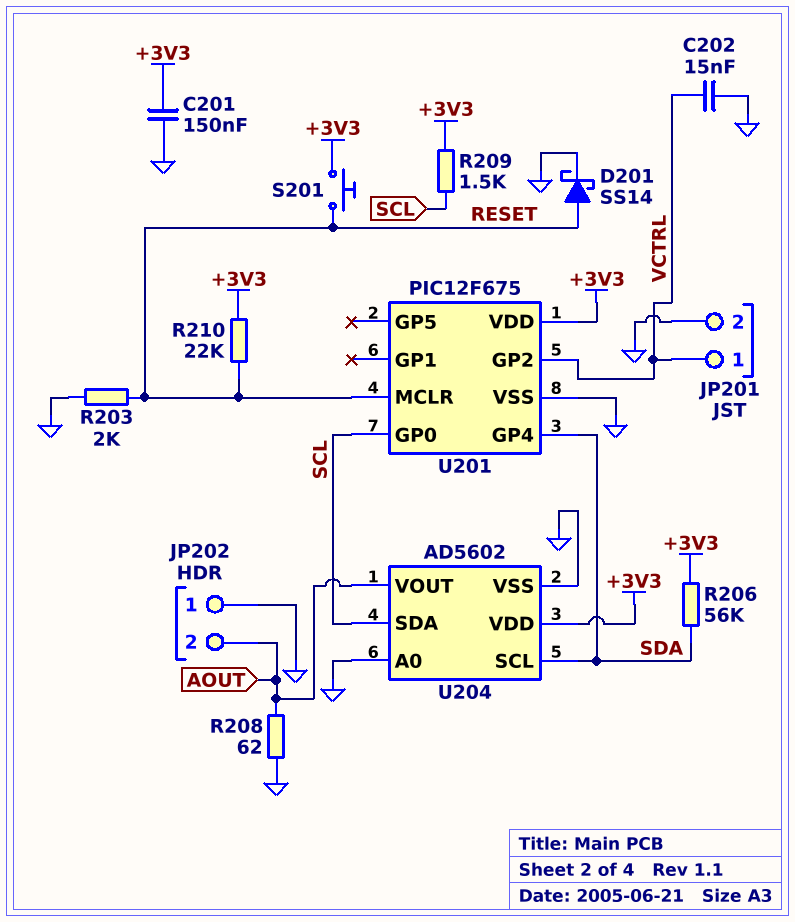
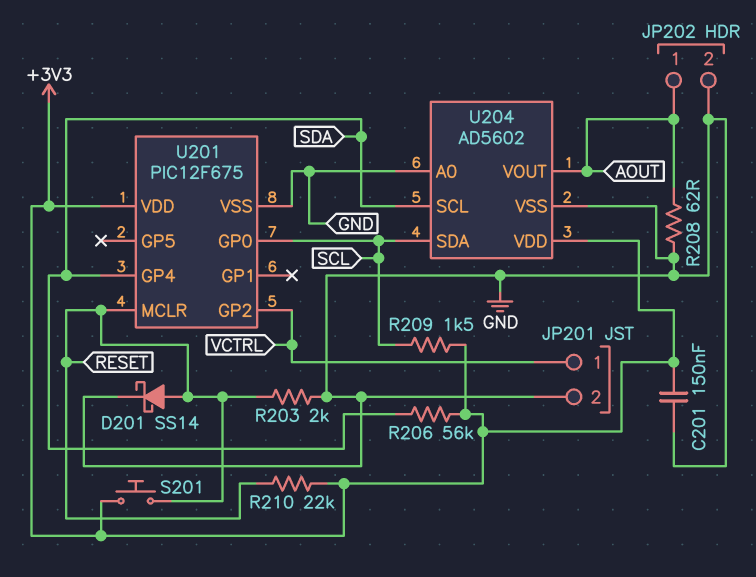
C202: 15nF (GND, VCTRL) -> none
JP202 pin 1: GND -> AOUT
JP202 pin 2: AOUT -> GND

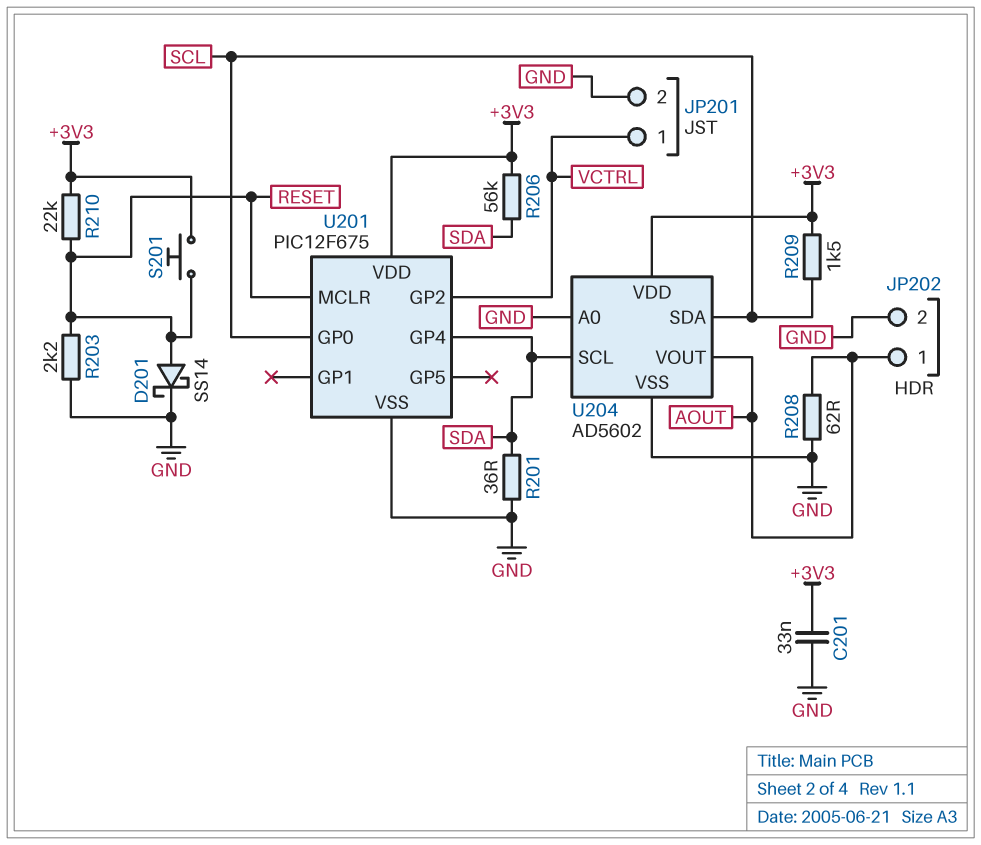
C201: 150nF (+3V3, GND) -> 33nF (+3V3, GND)
R201: none -> 36 (GND, SDA)
R203: 2k (GND, RESET) -> 2.2k (GND, RESET)

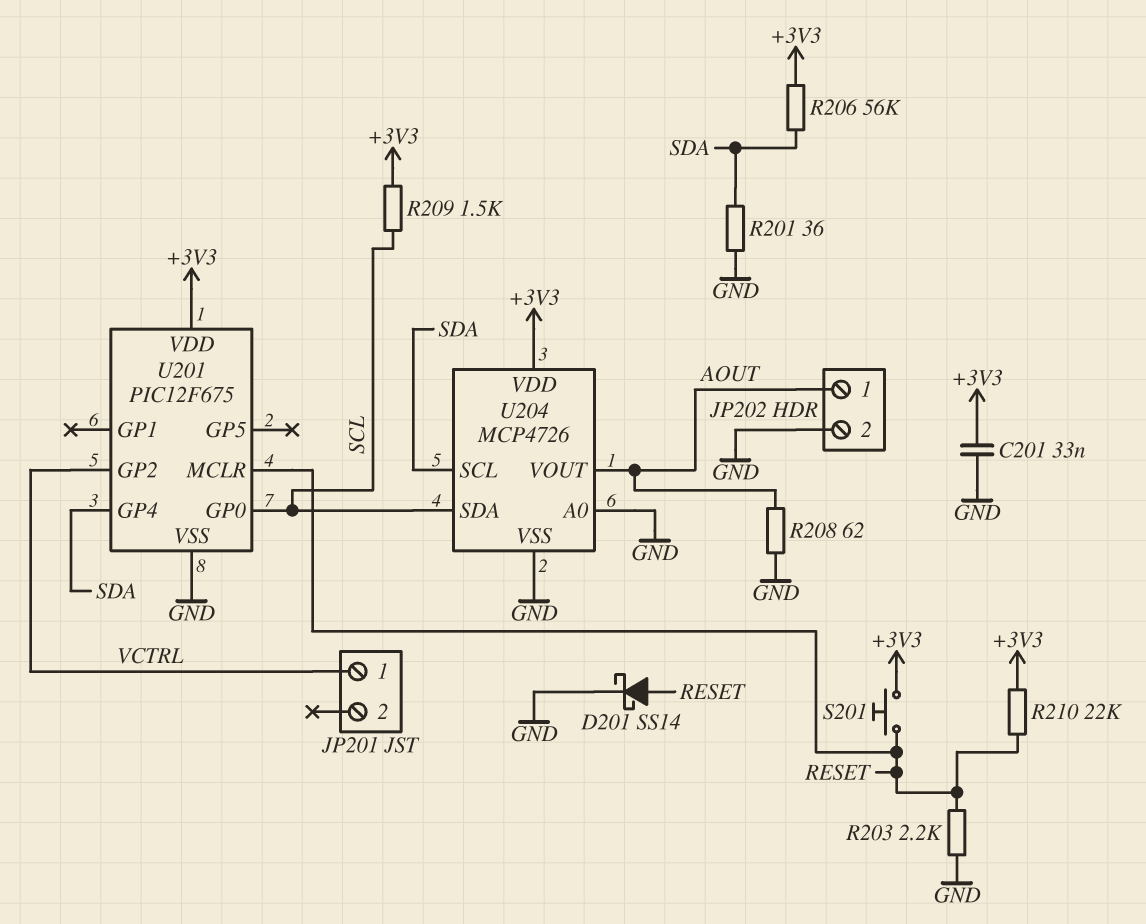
JP201 pin 2: GND -> none
U204: AD5602 -> MCP4726

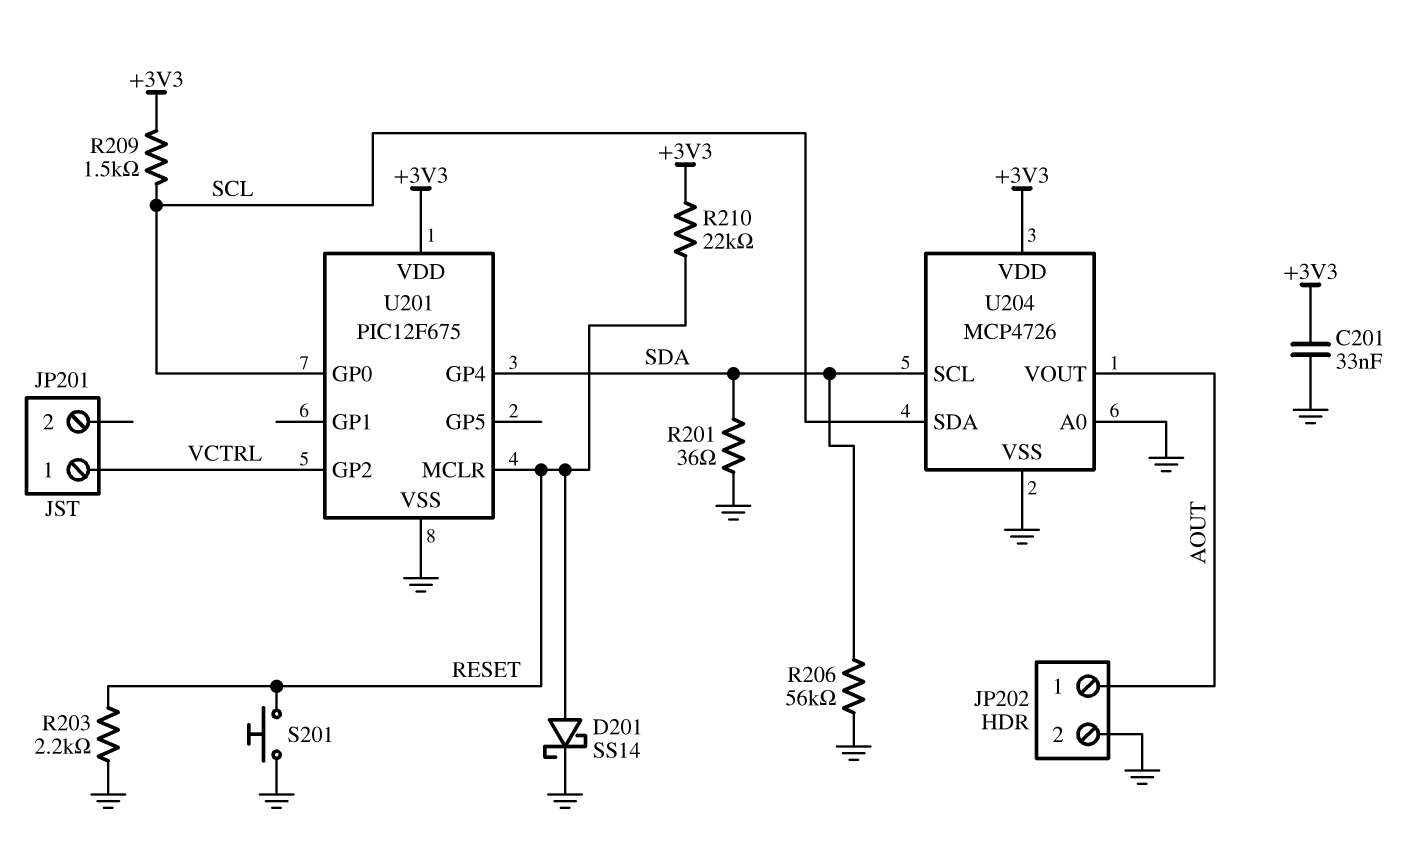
R206: 56k (+3V3, SDA) -> 56k (GND, SDA)
R208: 62 (AOUT, GND) -> none
S201: button (+3V3, RESET) -> button (GND, RESET)

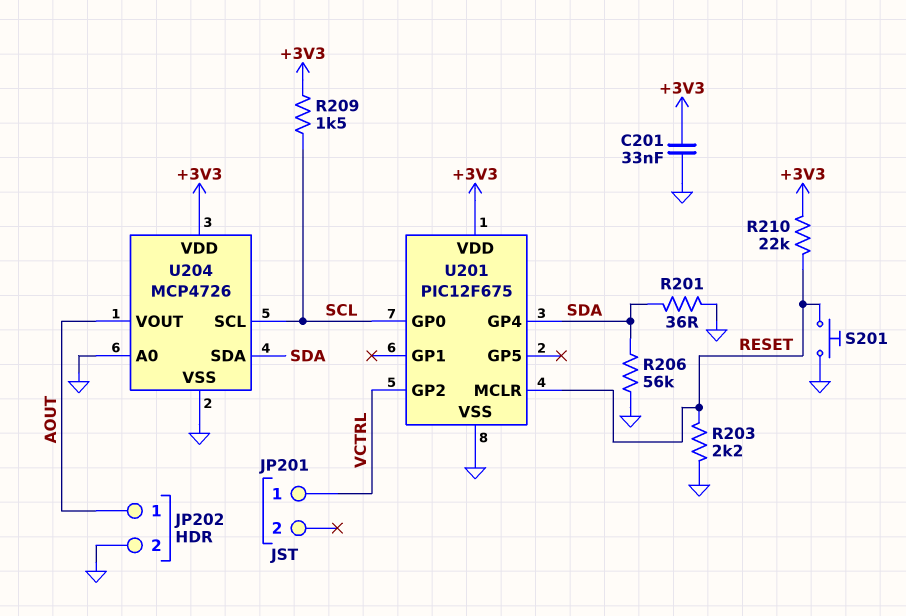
D201: schottky SS14 (A RESET, K GND) -> none
U204 pin SCL: SDA -> SCL
U204 pin SDA: SCL -> SDA

